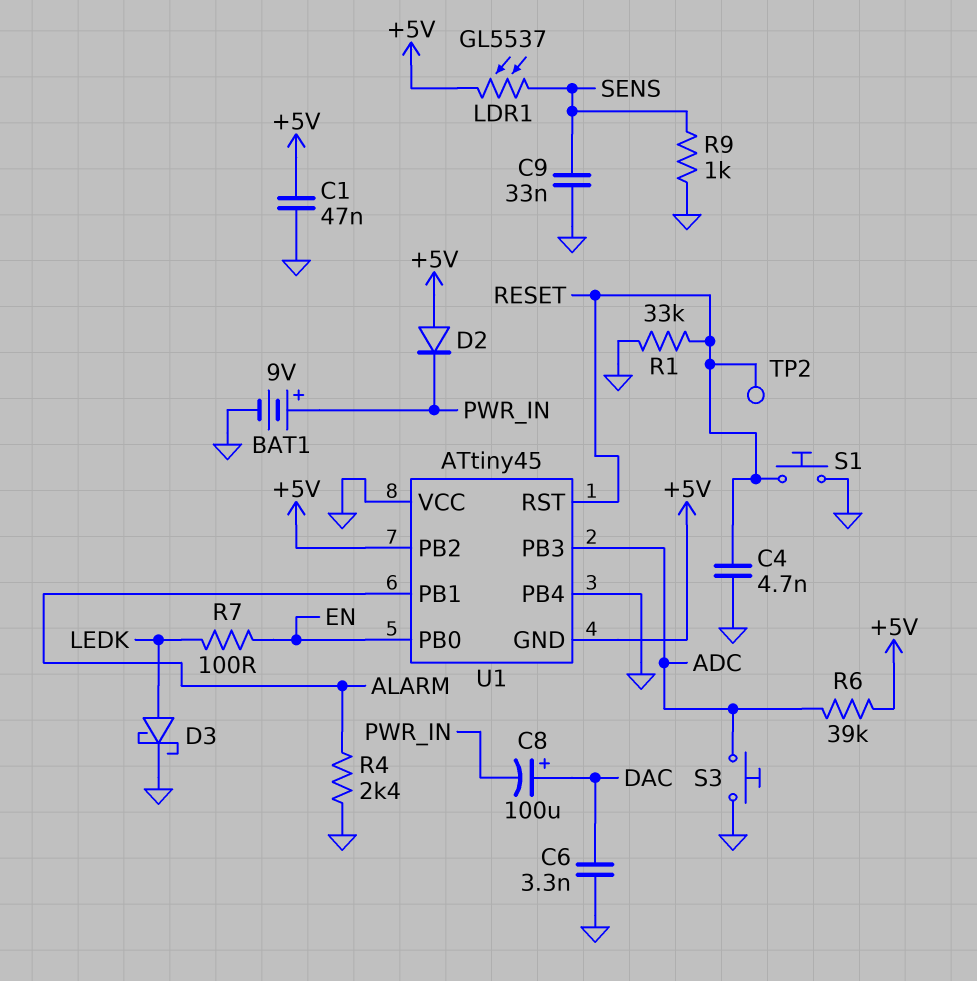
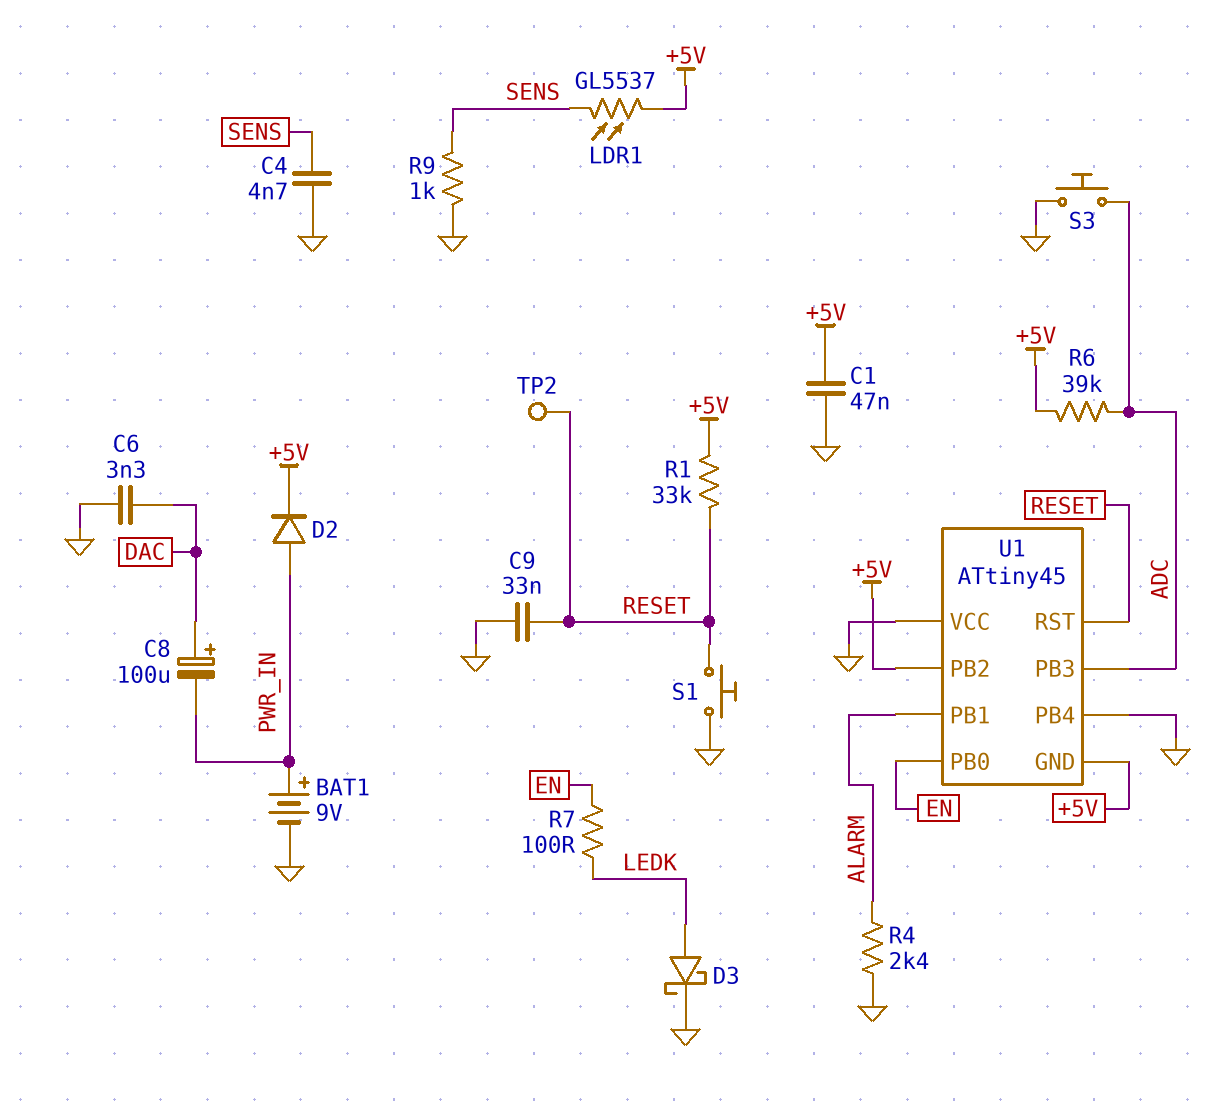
C4: 4.7nF (GND, RESET) -> 4.7nF (GND, SENS)
C9: 33nF (GND, SENS) -> 33nF (GND, RESET)
D2: diode (A +5V, K PWR_IN) -> diode (A PWR_IN, K +5V)
R1: 33k (GND, RESET) -> 33k (+5V, RESET)

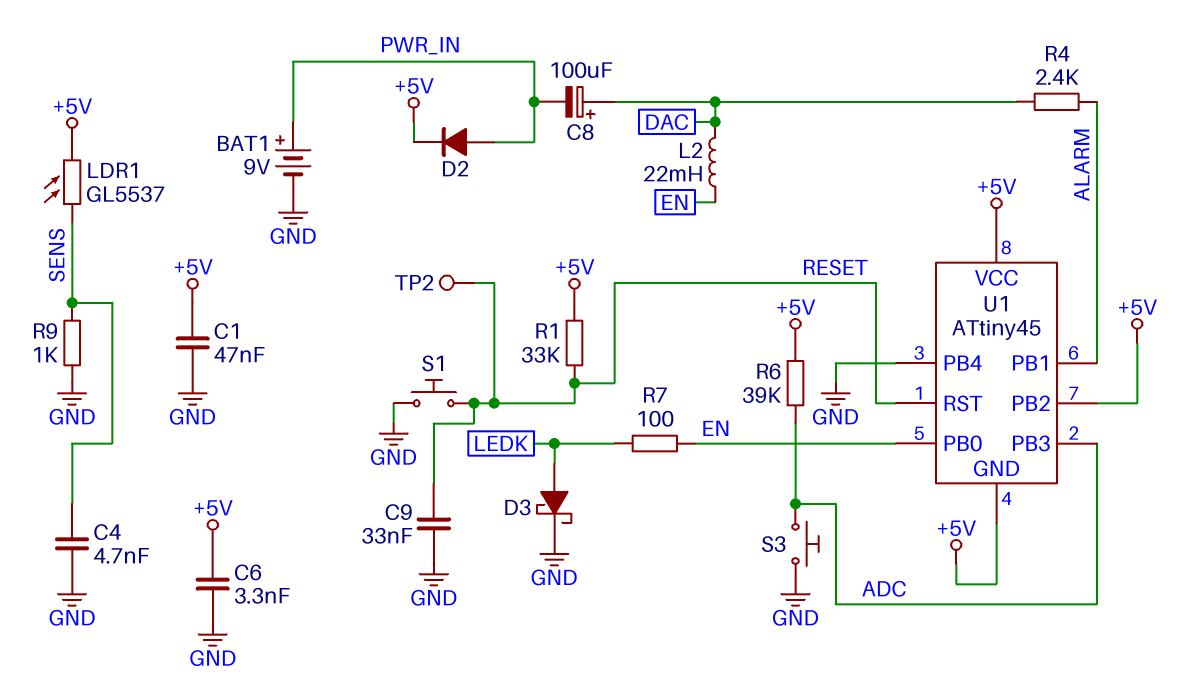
C6: 3.3nF (DAC, GND) -> 3.3nF (+5V, GND)
L2: none -> 22mH (DAC, EN)
R4: 2.4k (ALARM, GND) -> 2.4k (ALARM, DAC)
U1 pin VCC: GND -> +5V

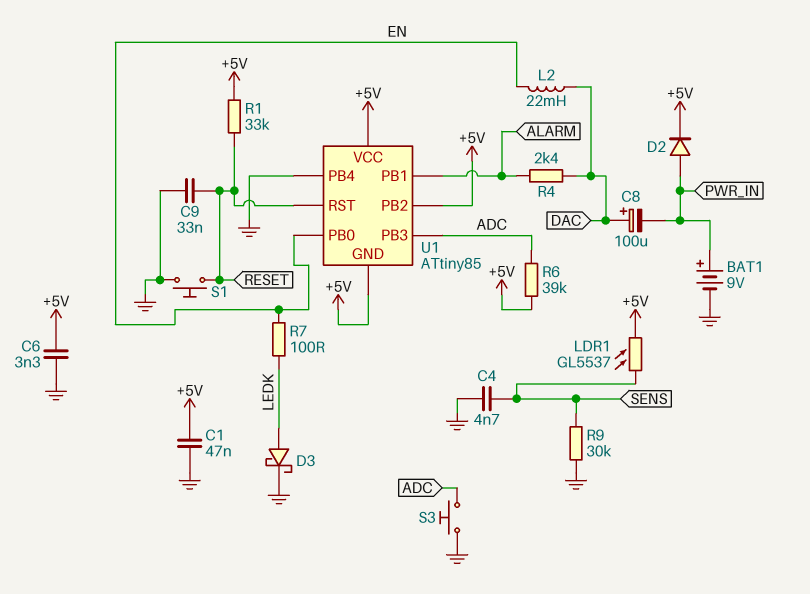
R9: 1k (GND, SENS) -> 30k (GND, SENS)
TP2: test point (RESET) -> none
U1: ATtiny45 -> ATtiny85

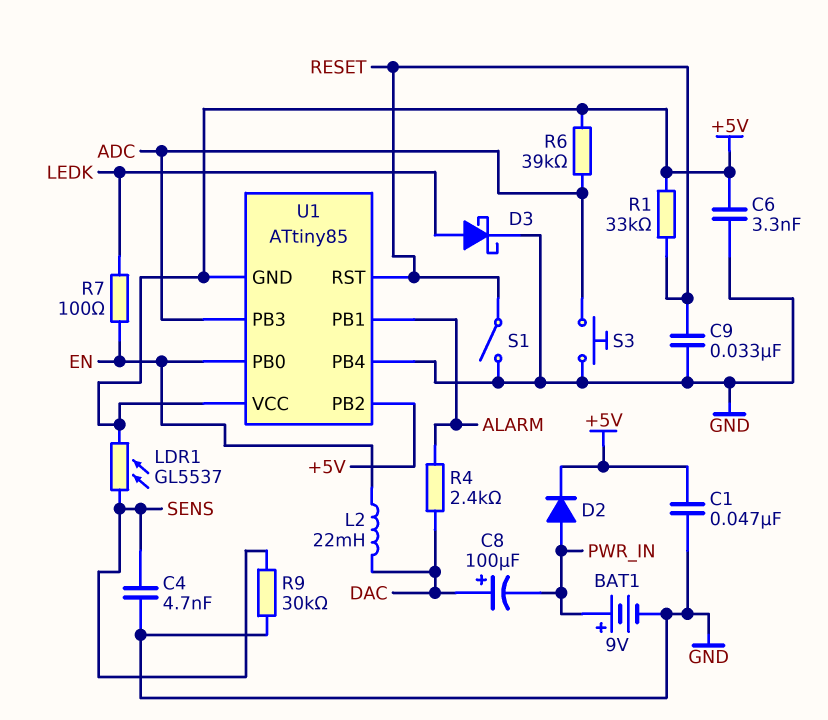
S1: button (GND, RESET) -> switch (GND, RESET)

